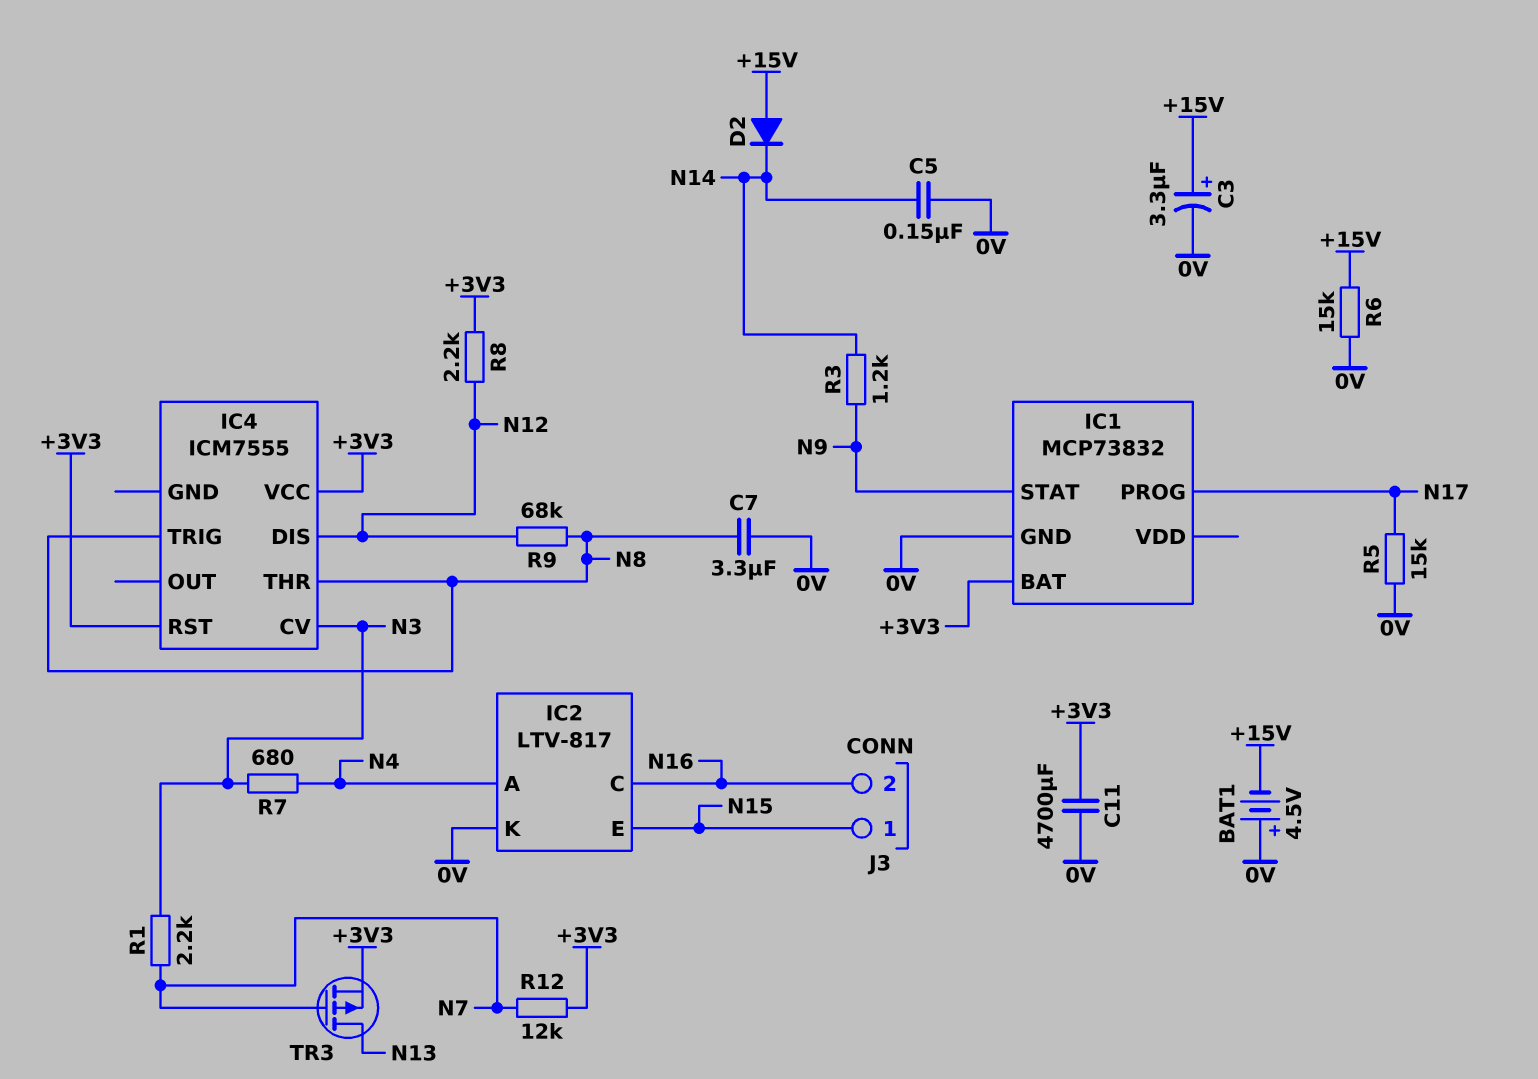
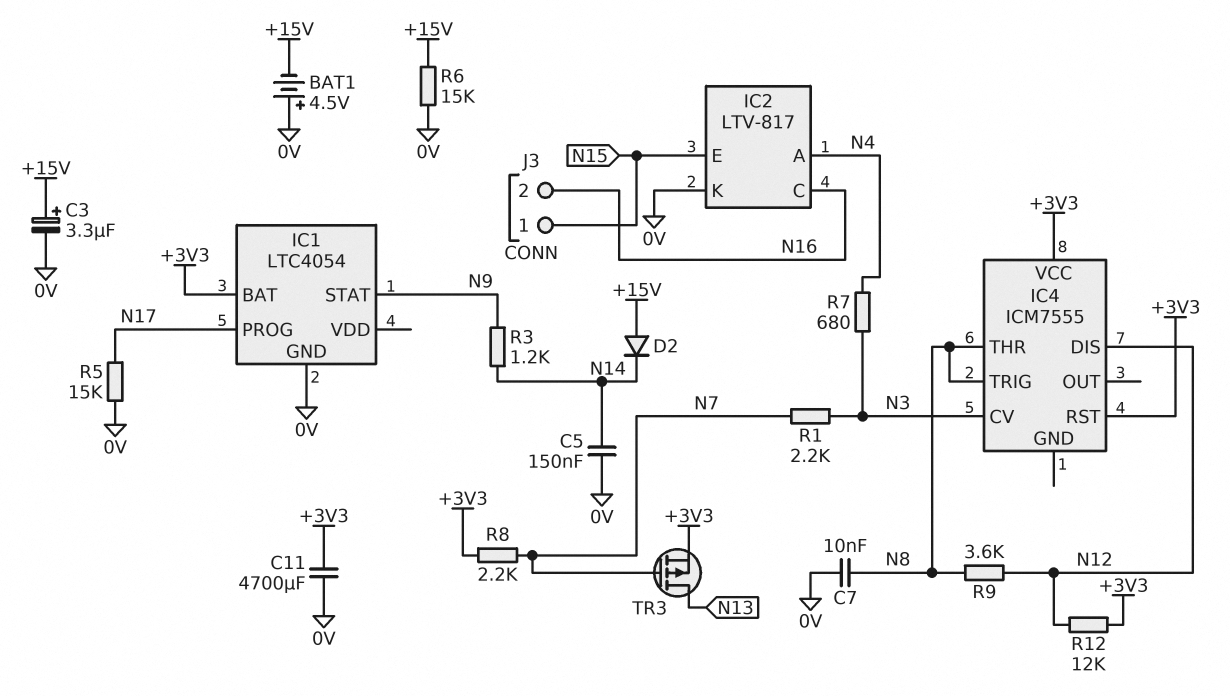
C7: 3.3uF (0V, N8) -> 10nF (0V, N8)
IC1: MCP73832 -> LTC4054
R8: 2.2k (+3V3, N12) -> 2.2k (+3V3, N7)
R9: 68k (N8, N12) -> 3.6k (N8, N12)
R12: 12k (+3V3, N7) -> 12k (+3V3, N12)

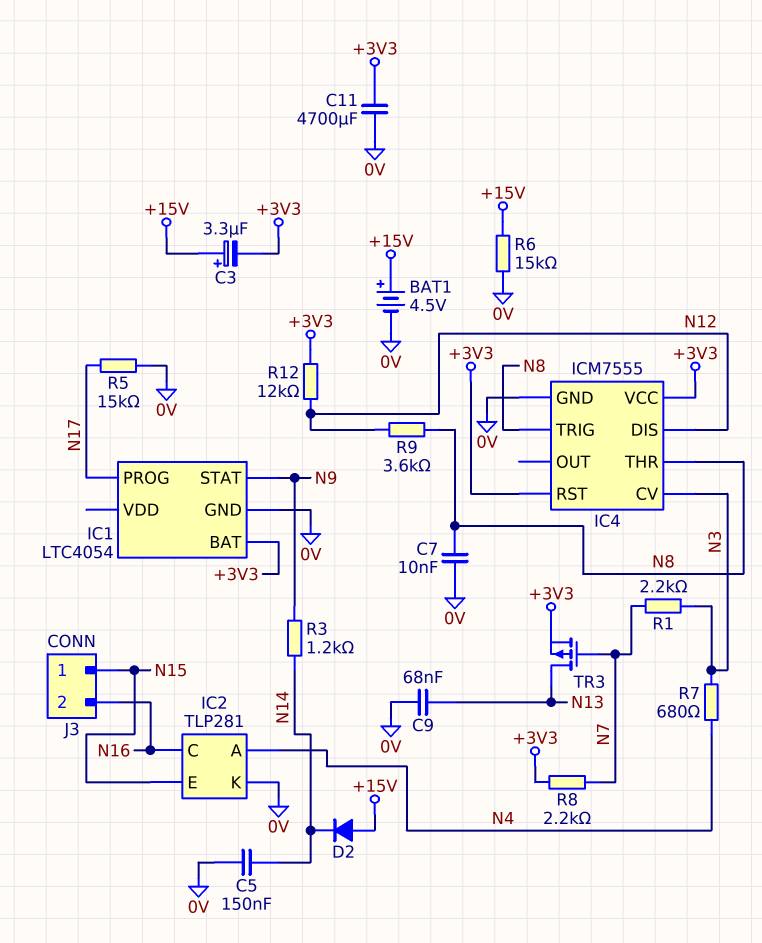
BAT1: 4.5V (plus 0V, minus +15V) -> 4.5V (plus +15V, minus 0V)
C3: 3.3uF (plus +15V, minus 0V) -> 3.3uF (plus +15V, minus +3V3)
C9: none -> 68nF (0V, N13)
IC2: LTV-817 -> TLP281
IC4 pin GND: none -> 0V

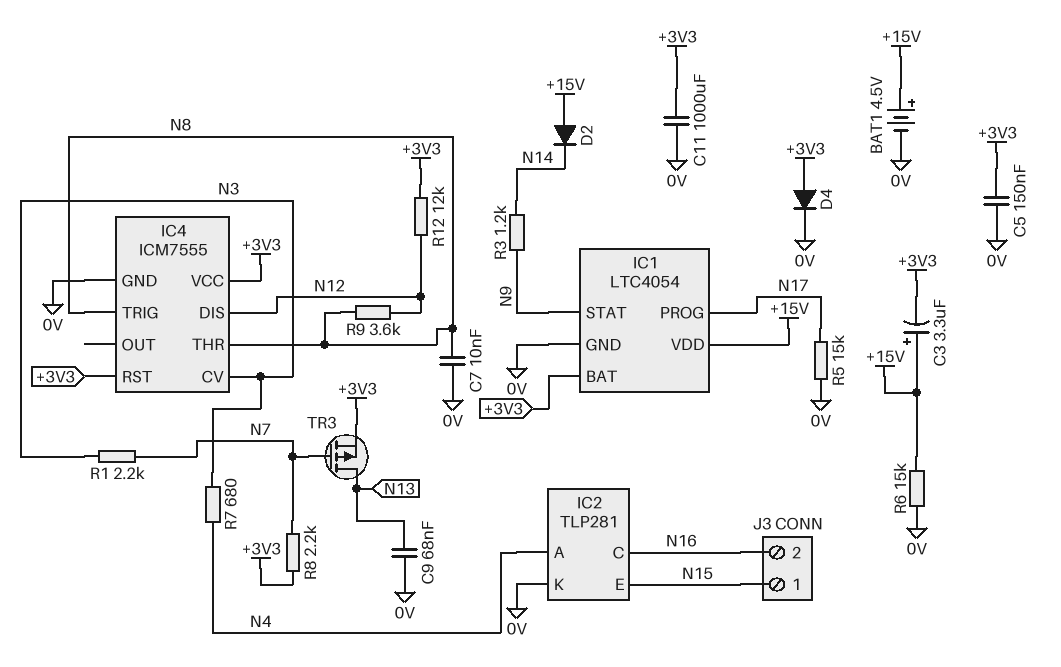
C5: 150nF (0V, N14) -> 150nF (+3V3, 0V)
C11: 4700uF (+3V3, 0V) -> 1000uF (+3V3, 0V)
D4: none -> diode (A +3V3, K 0V)
IC1 pin VDD: none -> +15V

